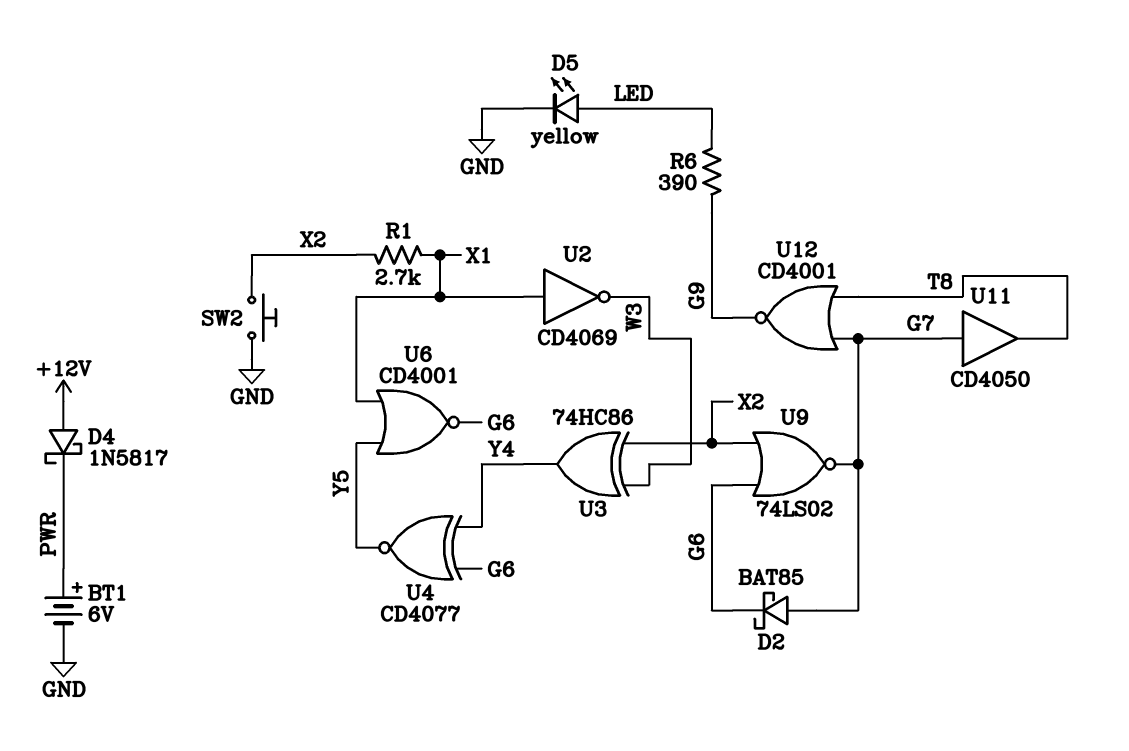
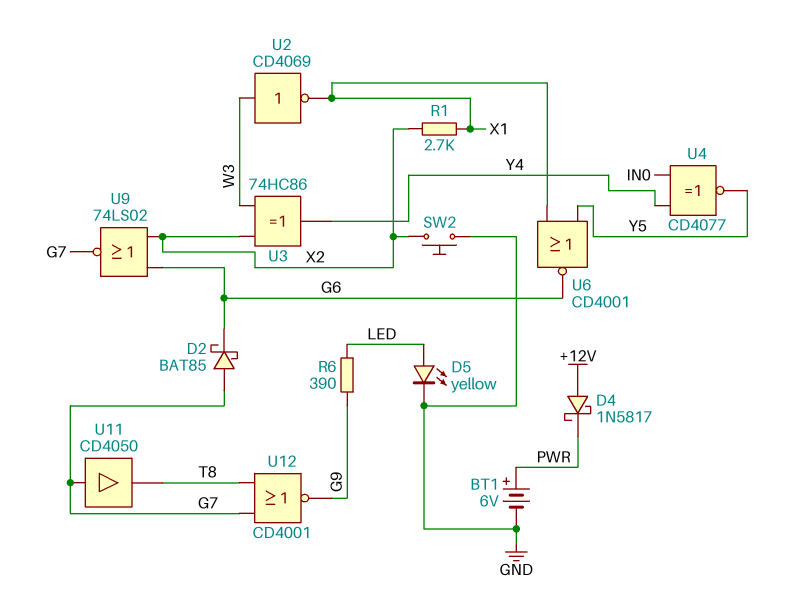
U2: NOT CD4069 (in X1, out W3) -> NOT CD4069 (in W3, out X1)
U4: XNOR CD4077 (in G6, in Y4, out Y5) -> XNOR CD4077 (in IN0, in Y4, out Y5)

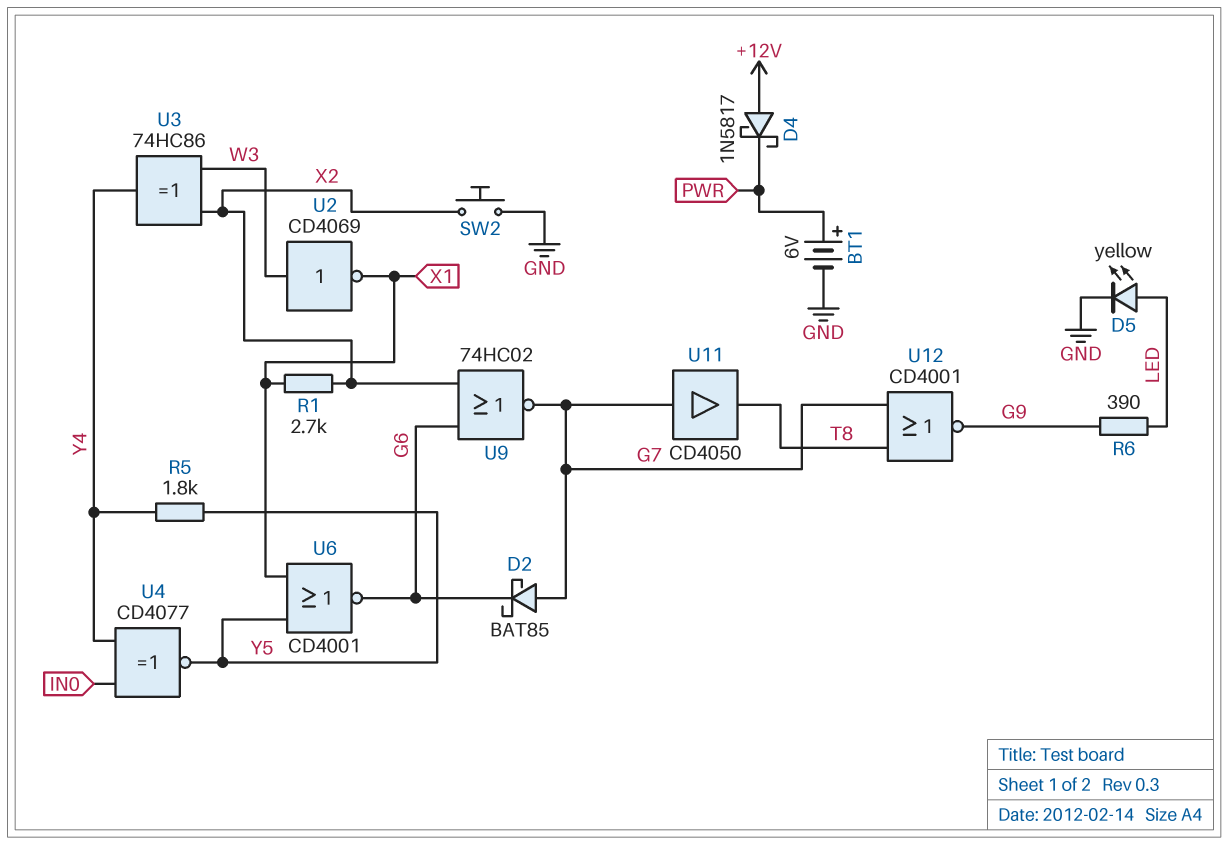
R5: none -> 1.8k (Y4, Y5)
U9: NOR 74LS02 (in G6, in X2, out G7) -> NOR 74HC02 (in G6, in X2, out G7)

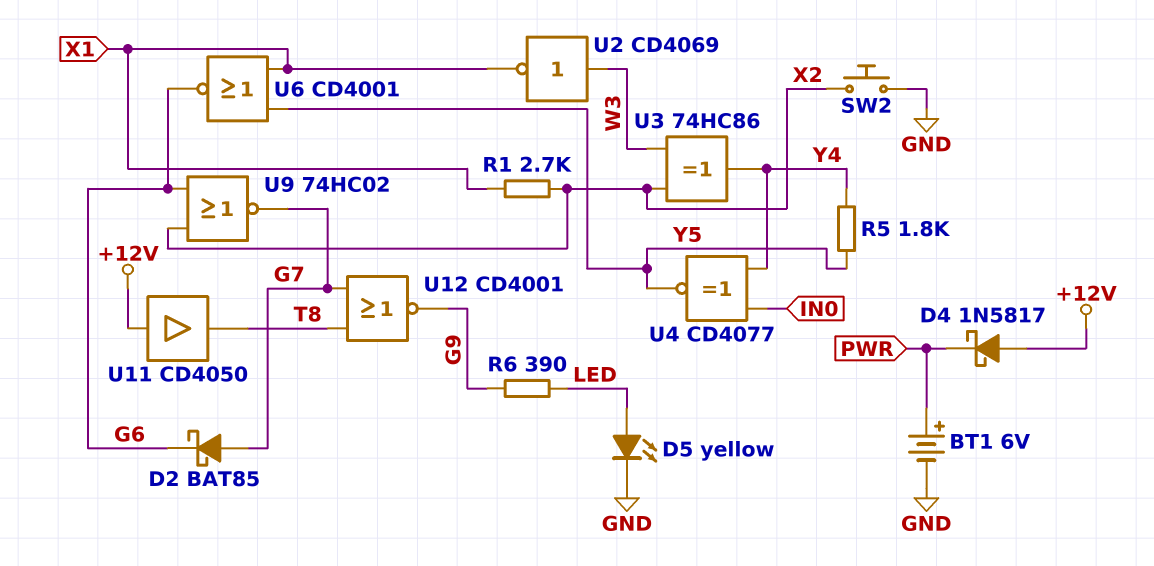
U11: buffer CD4050 (in G7, out T8) -> buffer CD4050 (in +12V, out T8)

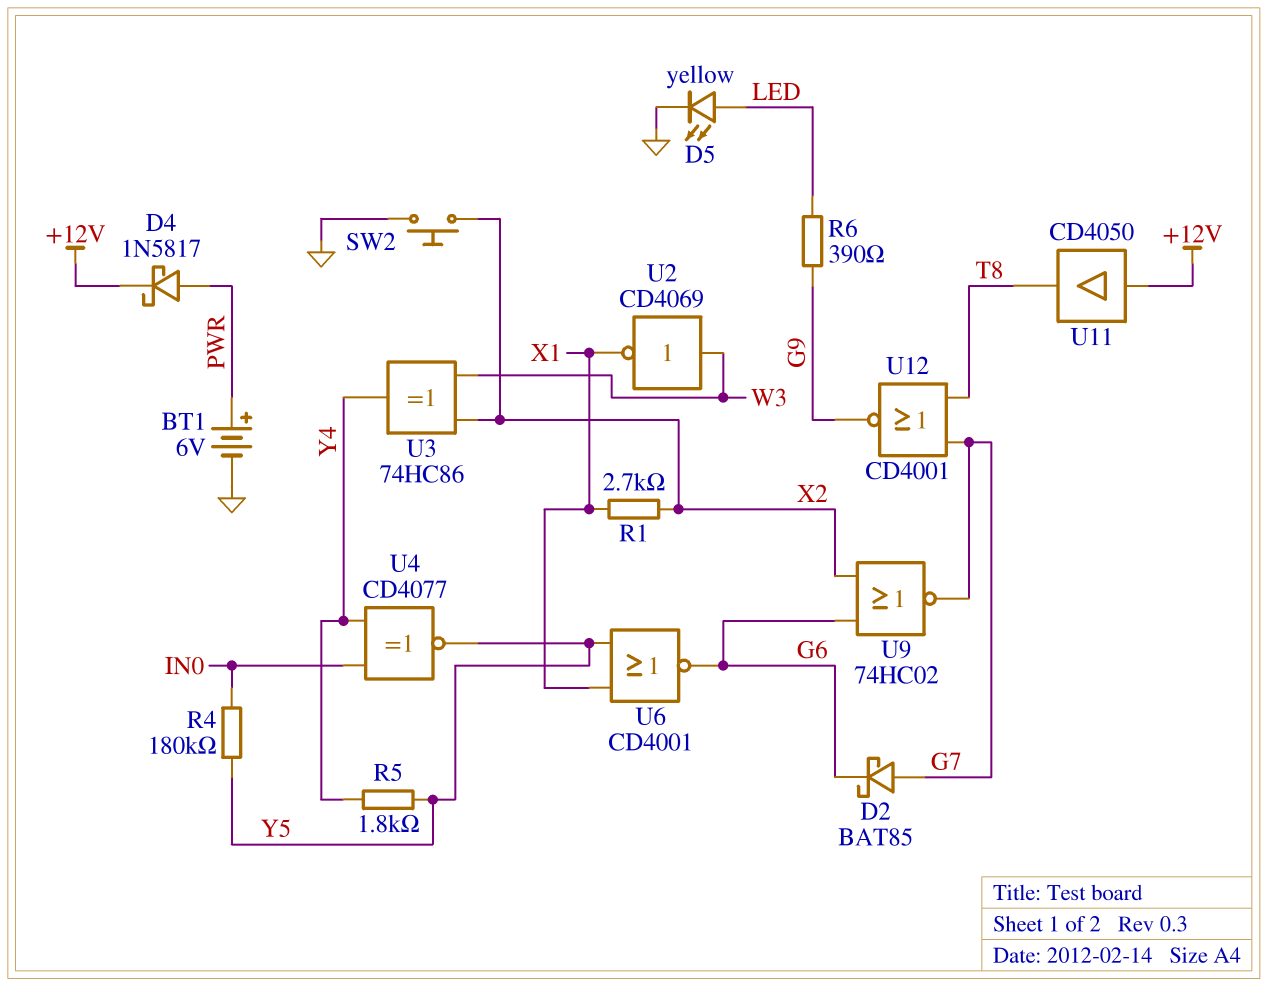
D4: schottky 1N5817 (A +12V, K PWR) -> schottky 1N5817 (A PWR, K +12V)
R4: none -> 180k (IN0, Y5)

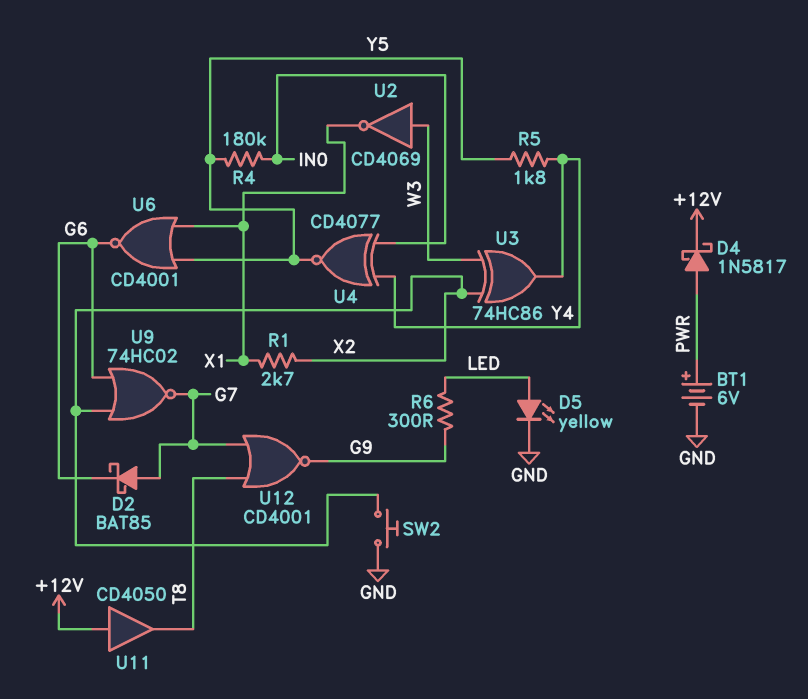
R6: 390 (G9, LED) -> 300 (G9, LED)

